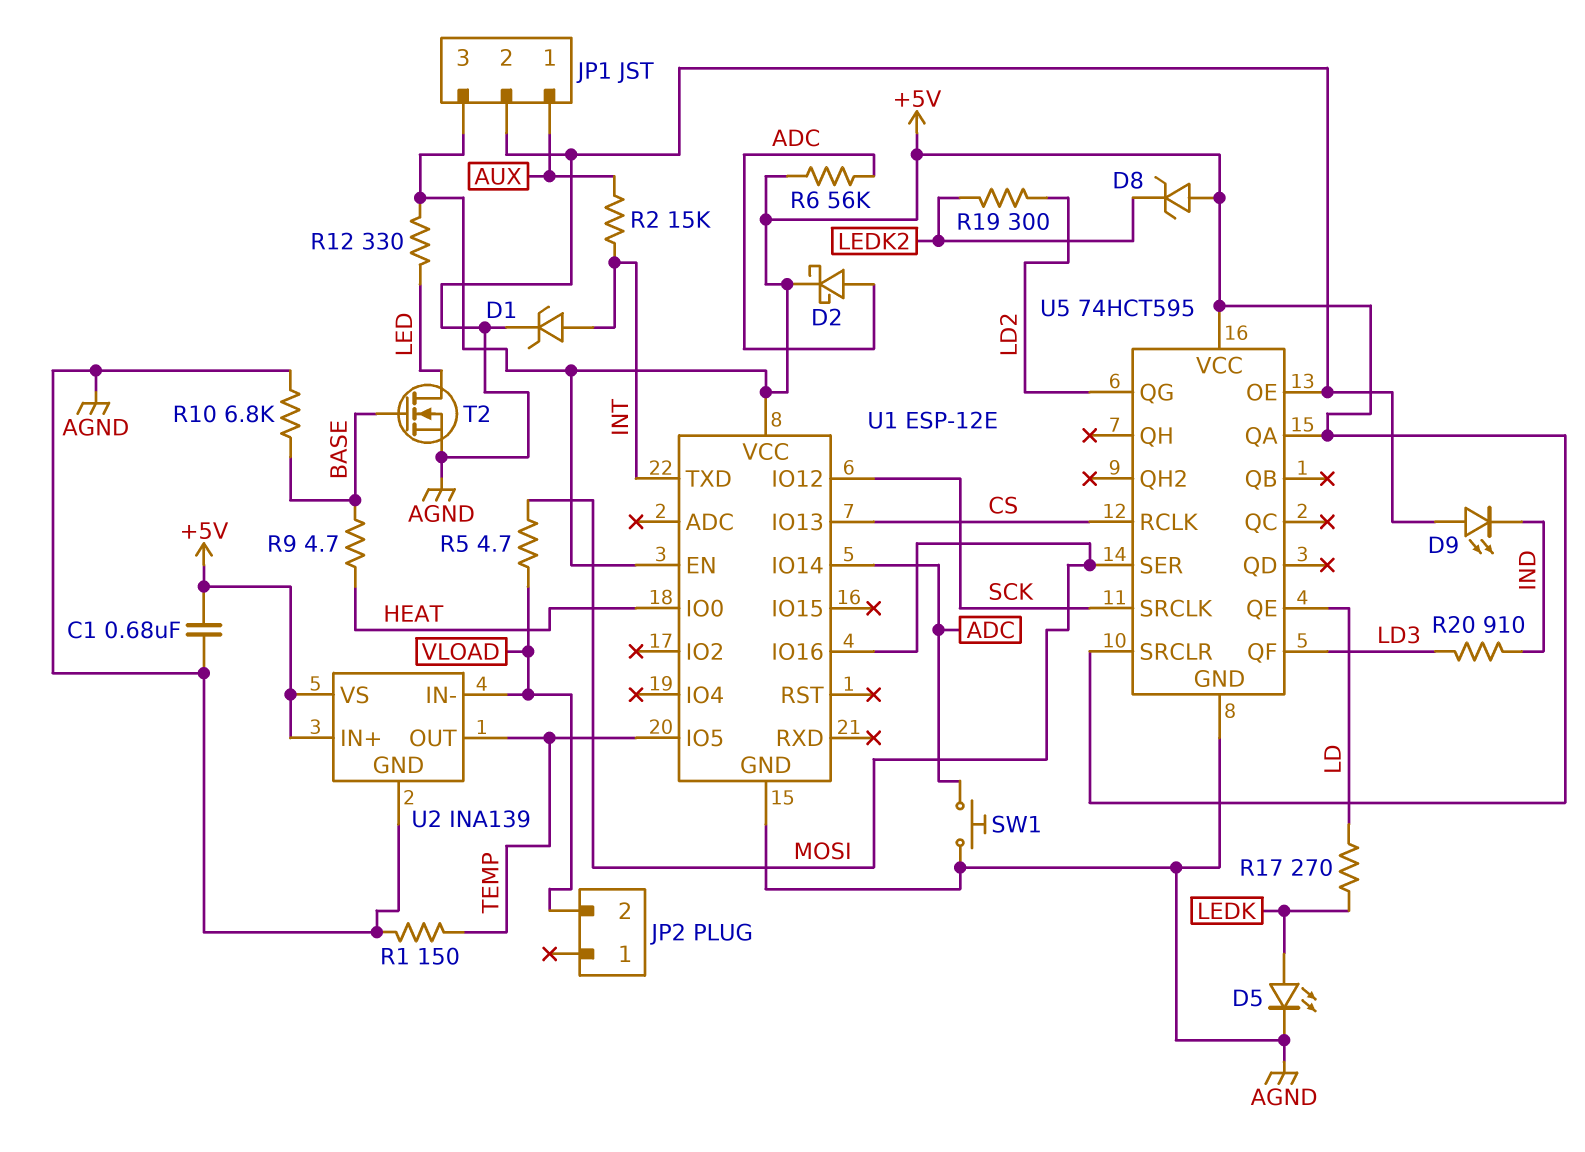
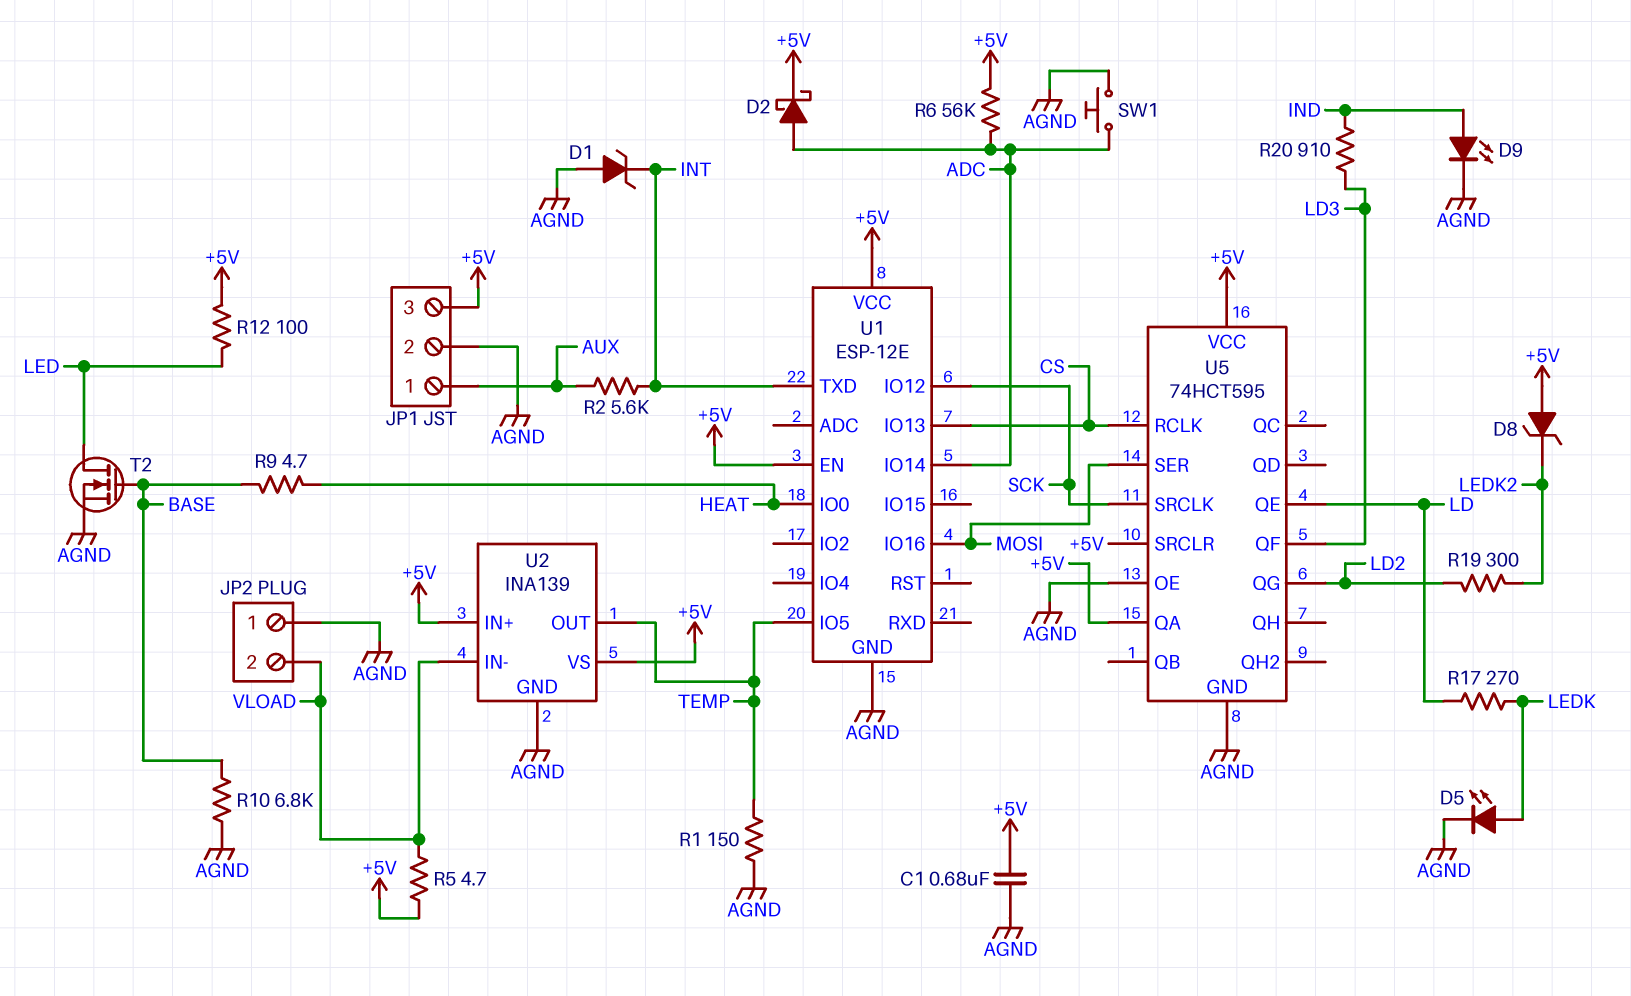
D1: zener (A INT, K AGND) -> zener (A AGND, K INT)
D9: LED (A AGND, K IND) -> LED (A IND, K AGND)
JP2 pin 1: none -> AGND
R2: 15k (AUX, INT) -> 5.6k (AUX, INT)
R5: 4.7 (MOSI, VLOAD) -> 4.7 (+5V, VLOAD)
R12: 330 (+5V, LED) -> 100 (+5V, LED)

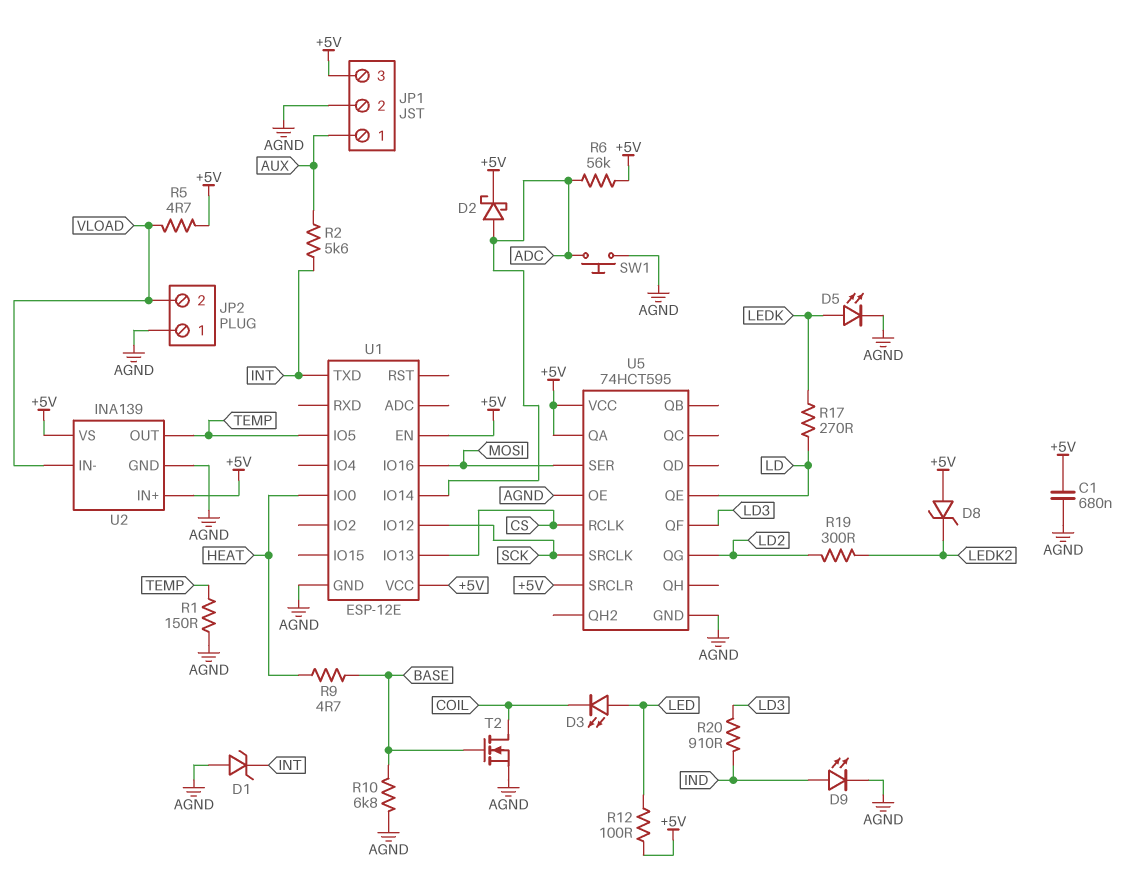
D3: none -> LED (A LED, K COIL)
T2: NMOS (G BASE, D LED, S AGND) -> NMOS (G BASE, D COIL, S AGND)

